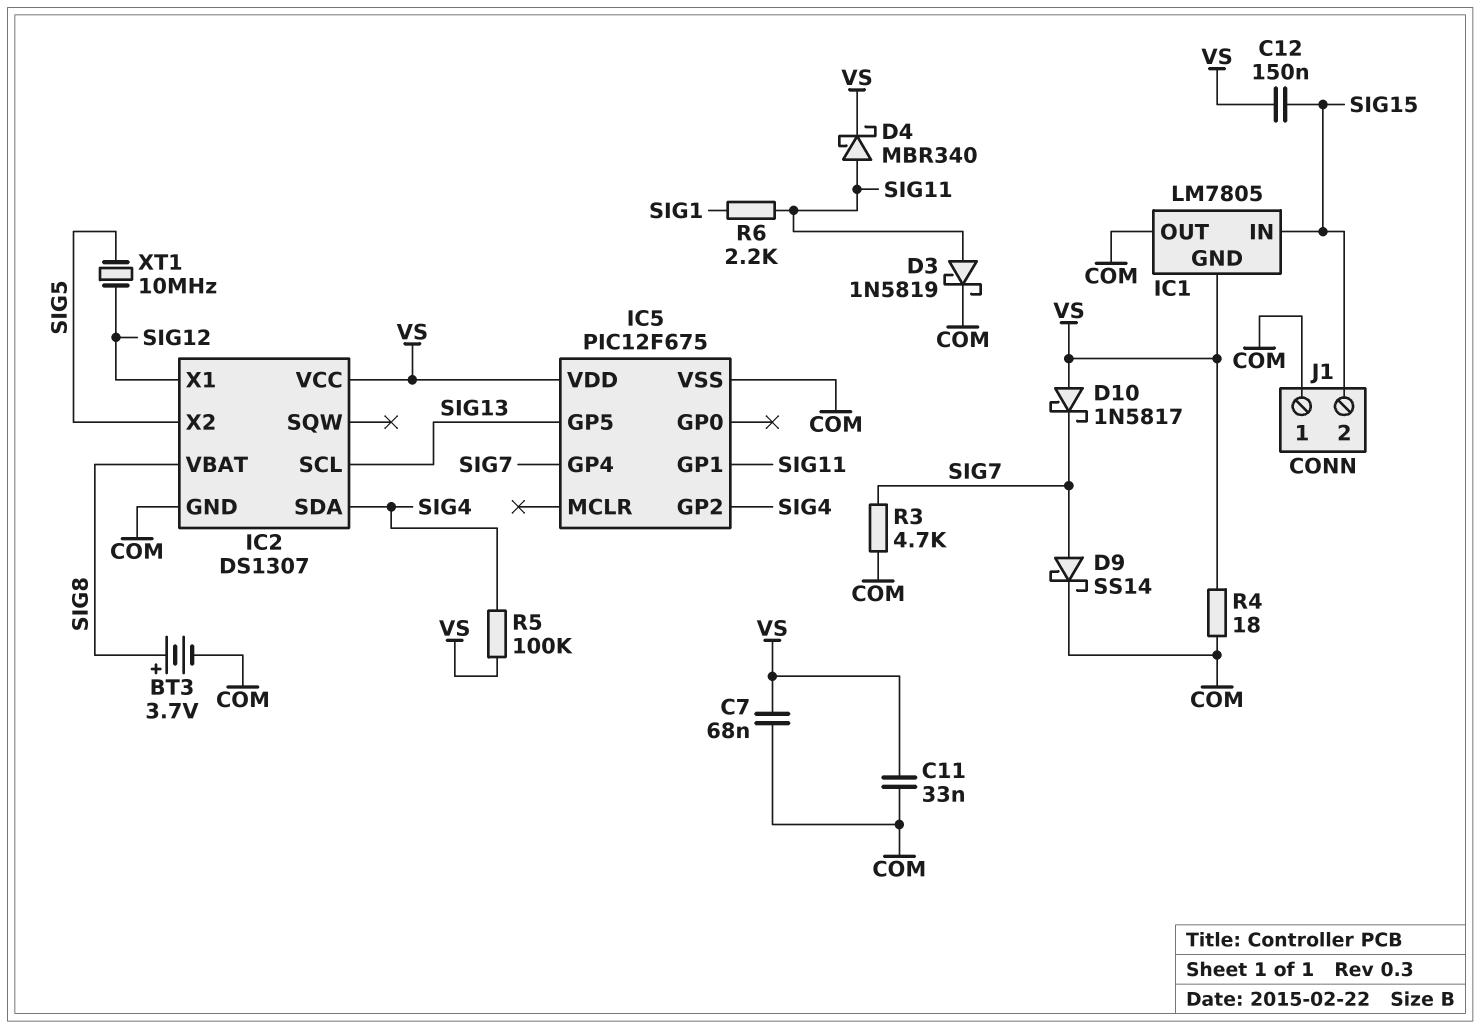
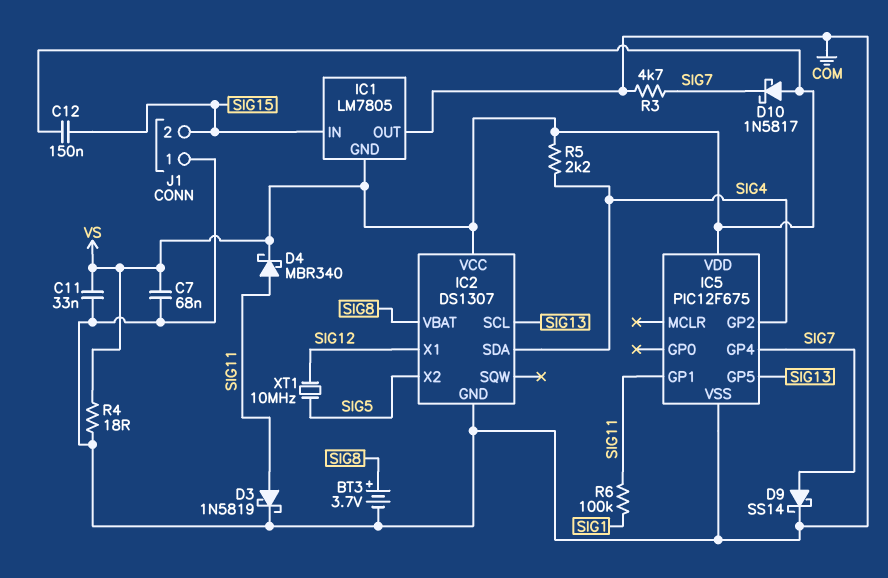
R5: 100k (SIG4, VS) -> 2.2k (SIG4, VS)
R6: 2.2k (SIG1, SIG11) -> 100k (SIG1, SIG11)

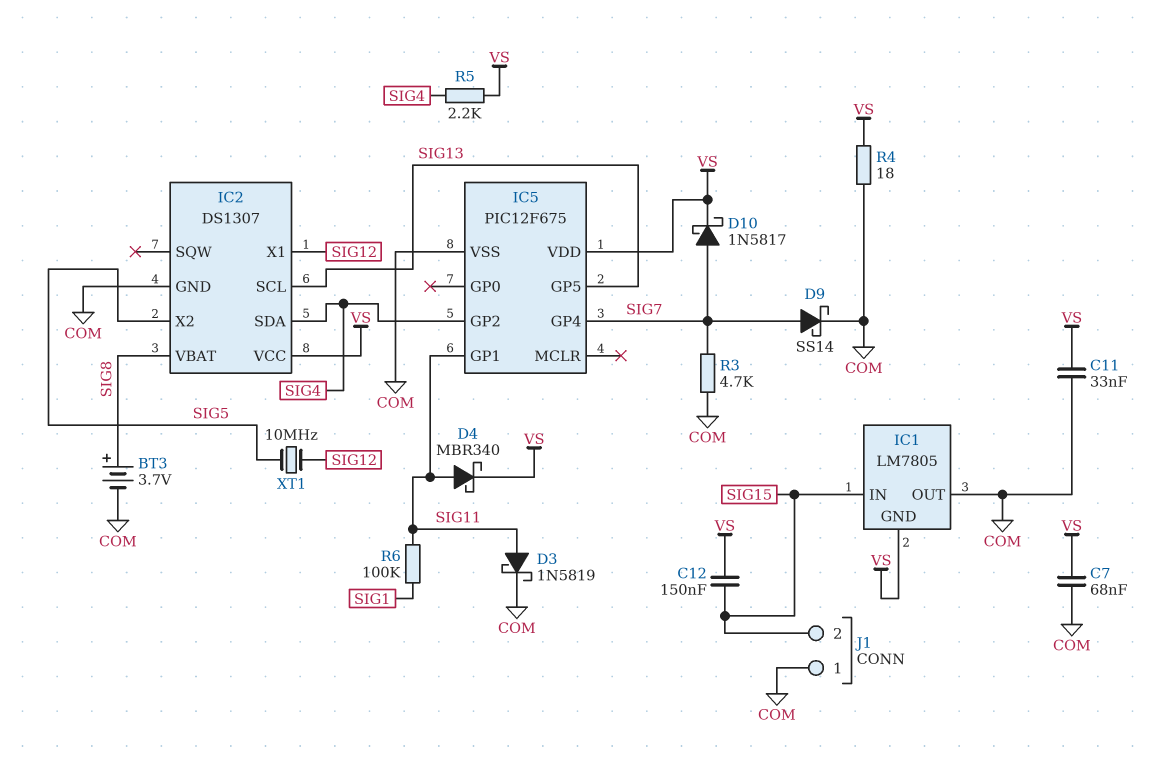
D10: schottky 1N5817 (A VS, K SIG7) -> schottky 1N5817 (A SIG7, K VS)

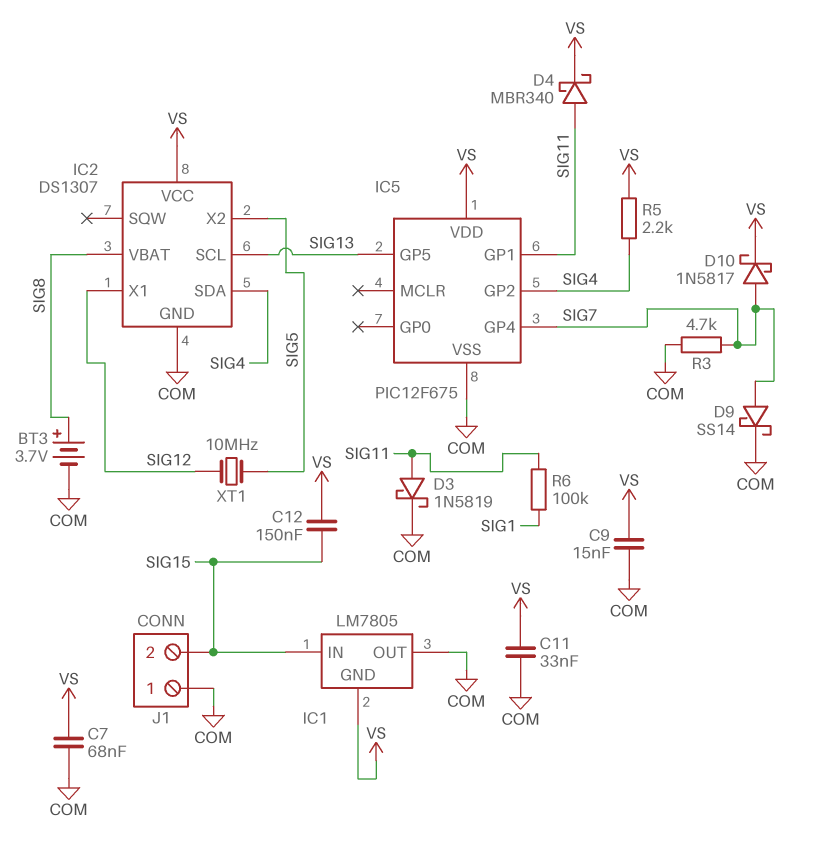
C9: none -> 15nF (COM, VS)
R4: 18 (COM, VS) -> none

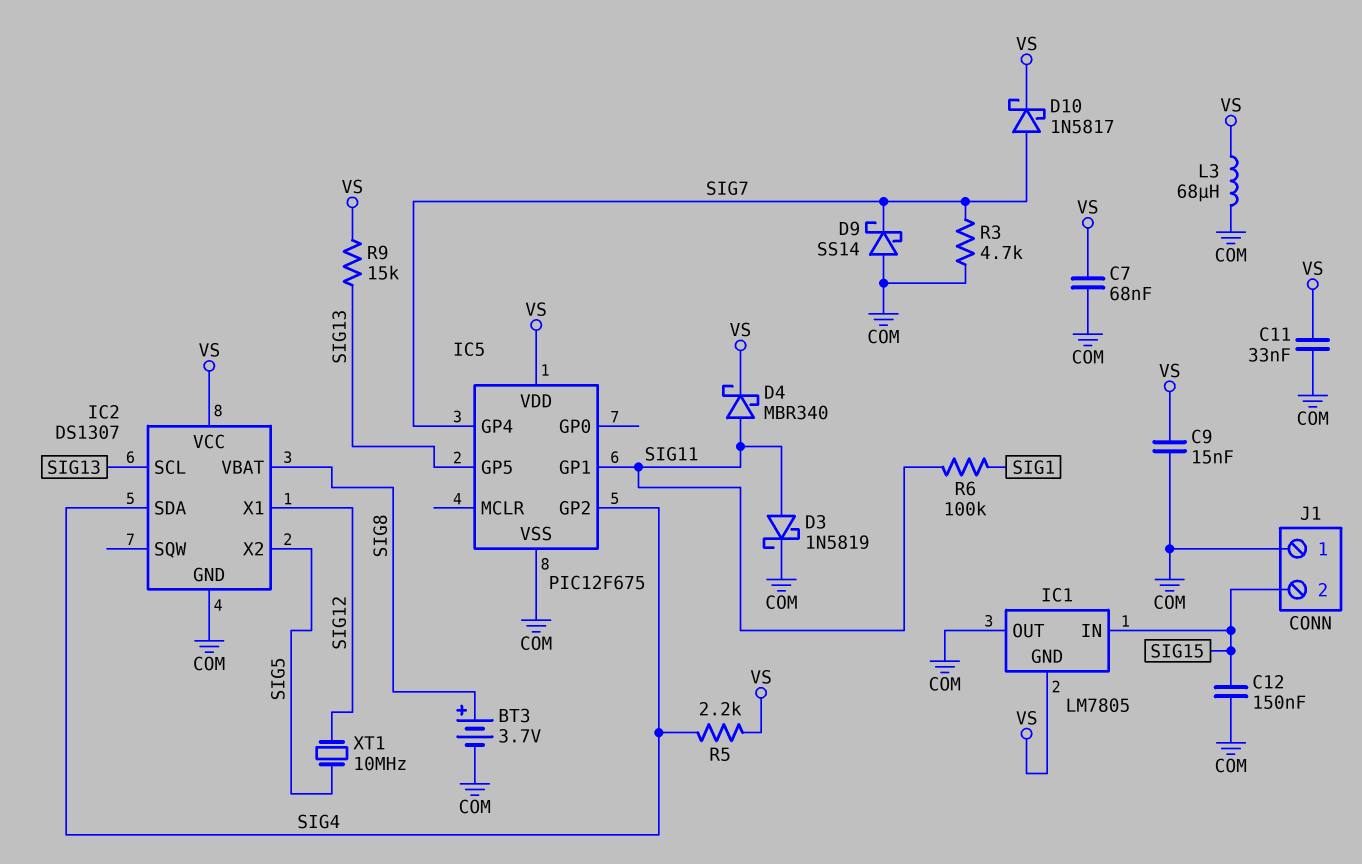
C12: 150nF (SIG15, VS) -> 150nF (COM, SIG15)
D9: schottky SS14 (A SIG7, K COM) -> schottky SS14 (A COM, K SIG7)
L3: none -> 68uH (COM, VS)
R9: none -> 15k (SIG13, VS)

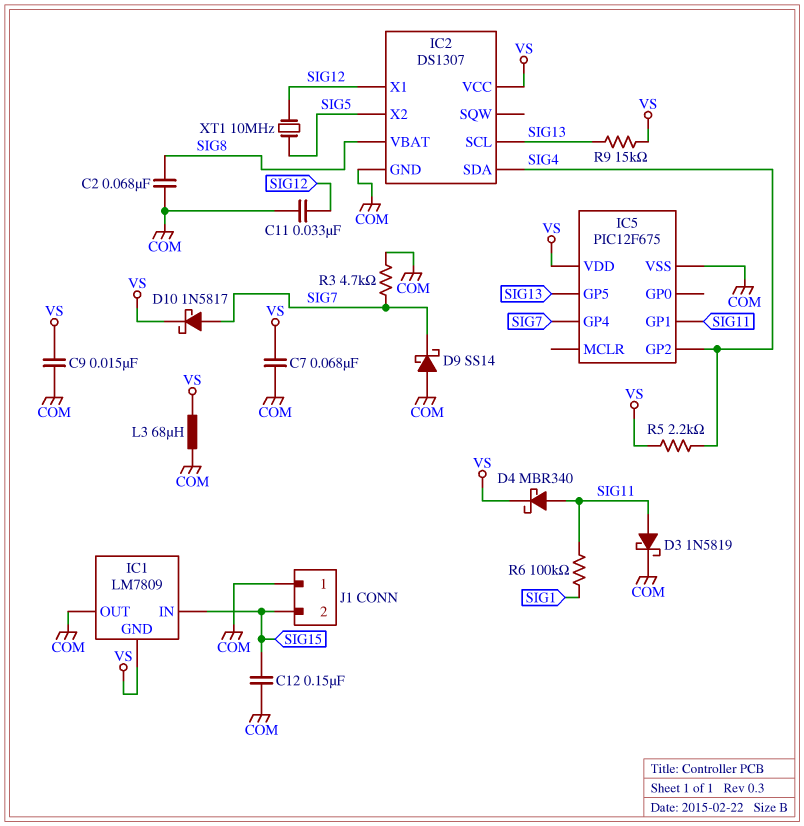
BT3: 3.7V (plus SIG8, minus COM) -> none
C2: none -> 68nF (COM, SIG8)
C11: 33nF (COM, VS) -> 33nF (COM, SIG12)
IC1: LM7805 -> LM7809

